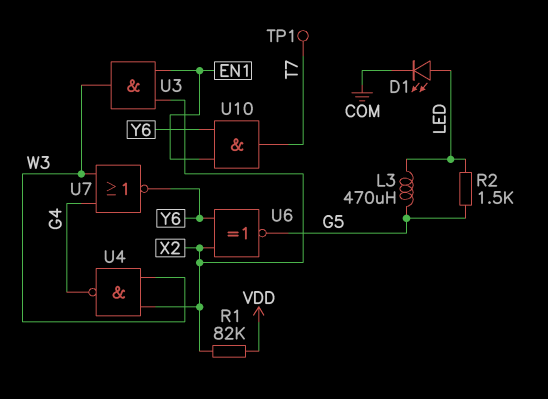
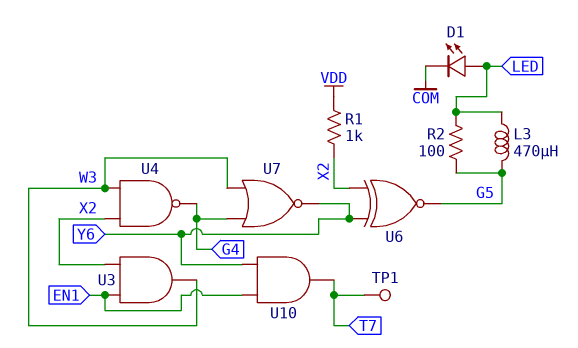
R1: 82k (VDD, X2) -> 1k (VDD, X2)
R2: 1.5k (G5, LED) -> 100 (G5, LED)

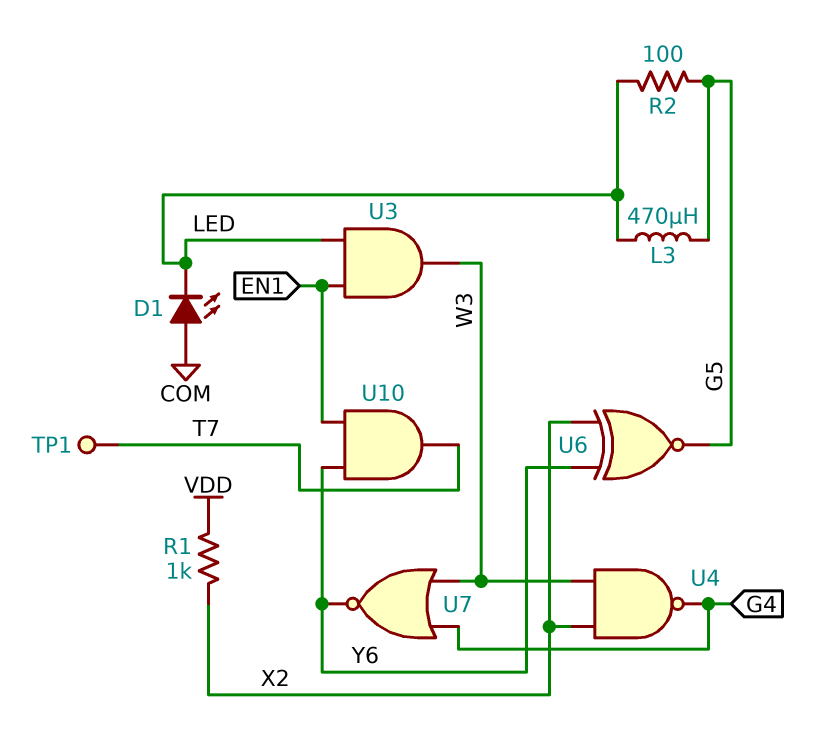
D1: LED (A LED, K COM) -> LED (A COM, K LED)
U3: AND (in EN1, in X2, out W3) -> AND (in EN1, in LED, out W3)

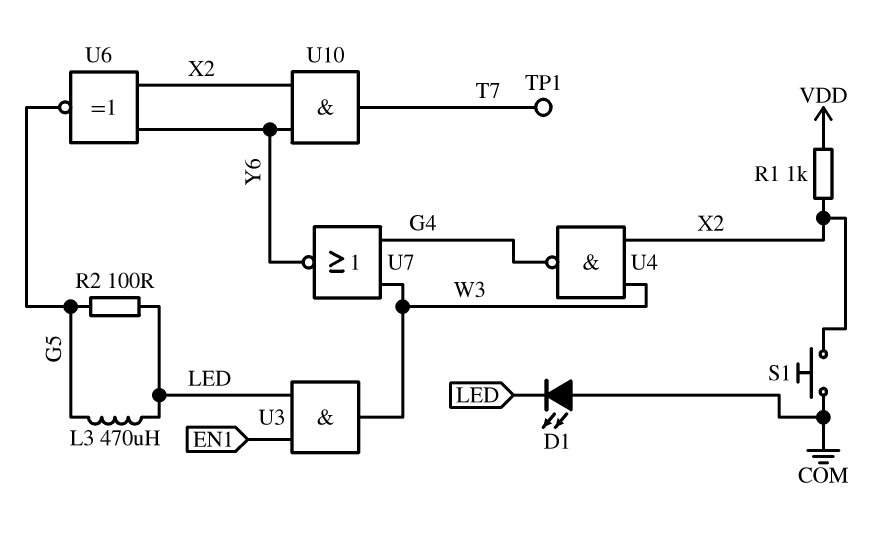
S1: none -> button (COM, X2)
U10: AND (in EN1, in Y6, out T7) -> AND (in X2, in Y6, out T7)

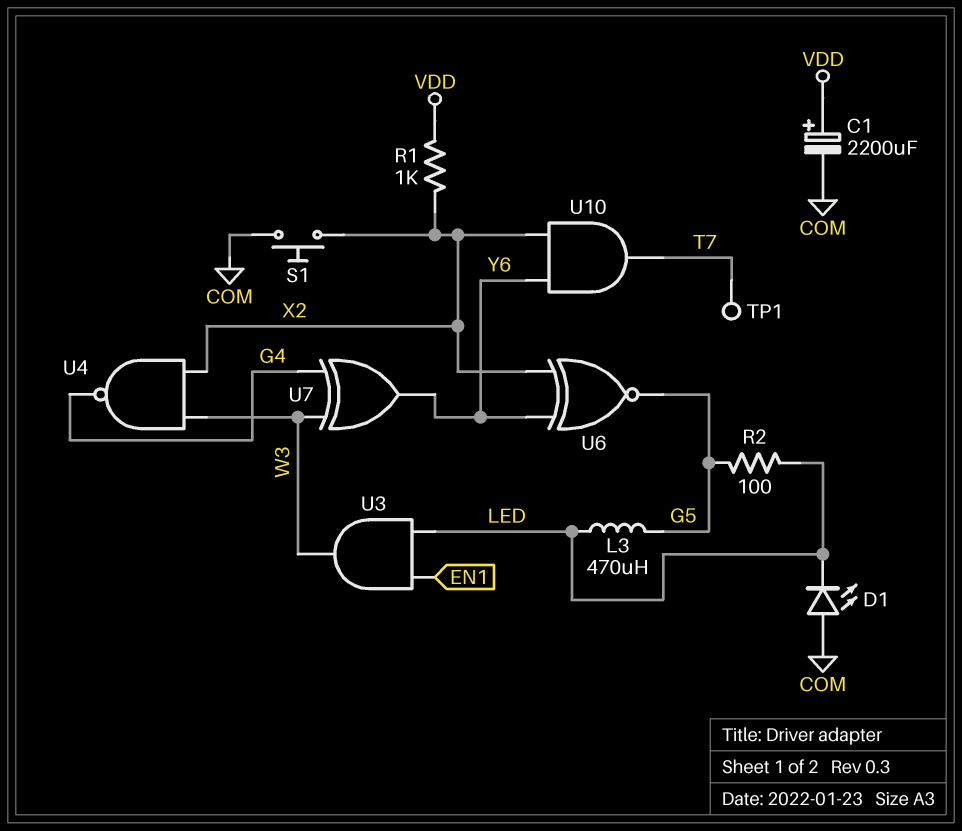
C1: none -> 2200uF (plus VDD, minus COM)
U7: NOR (in G4, in W3, out Y6) -> XOR (in G4, in W3, out Y6)

